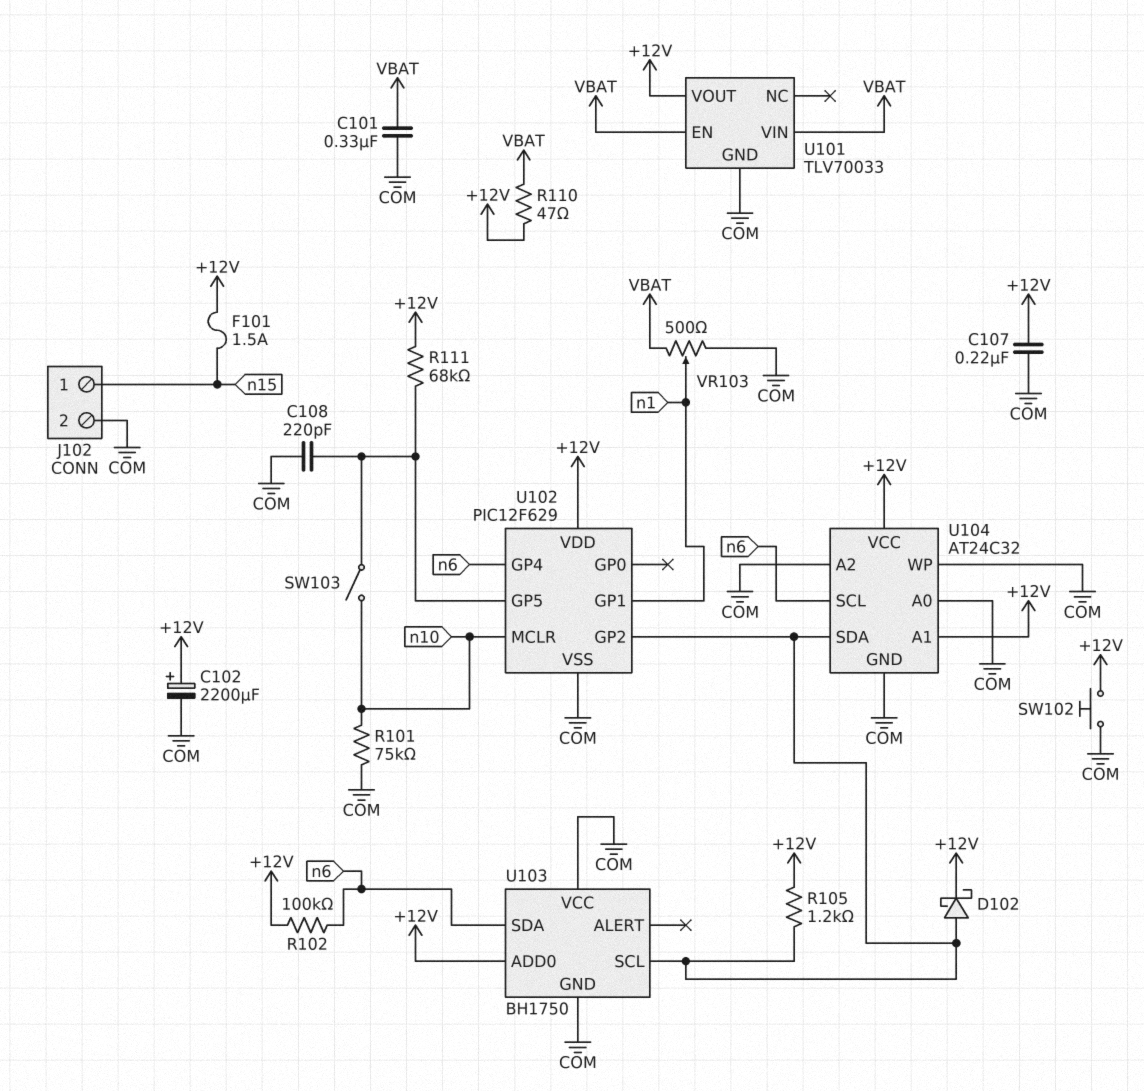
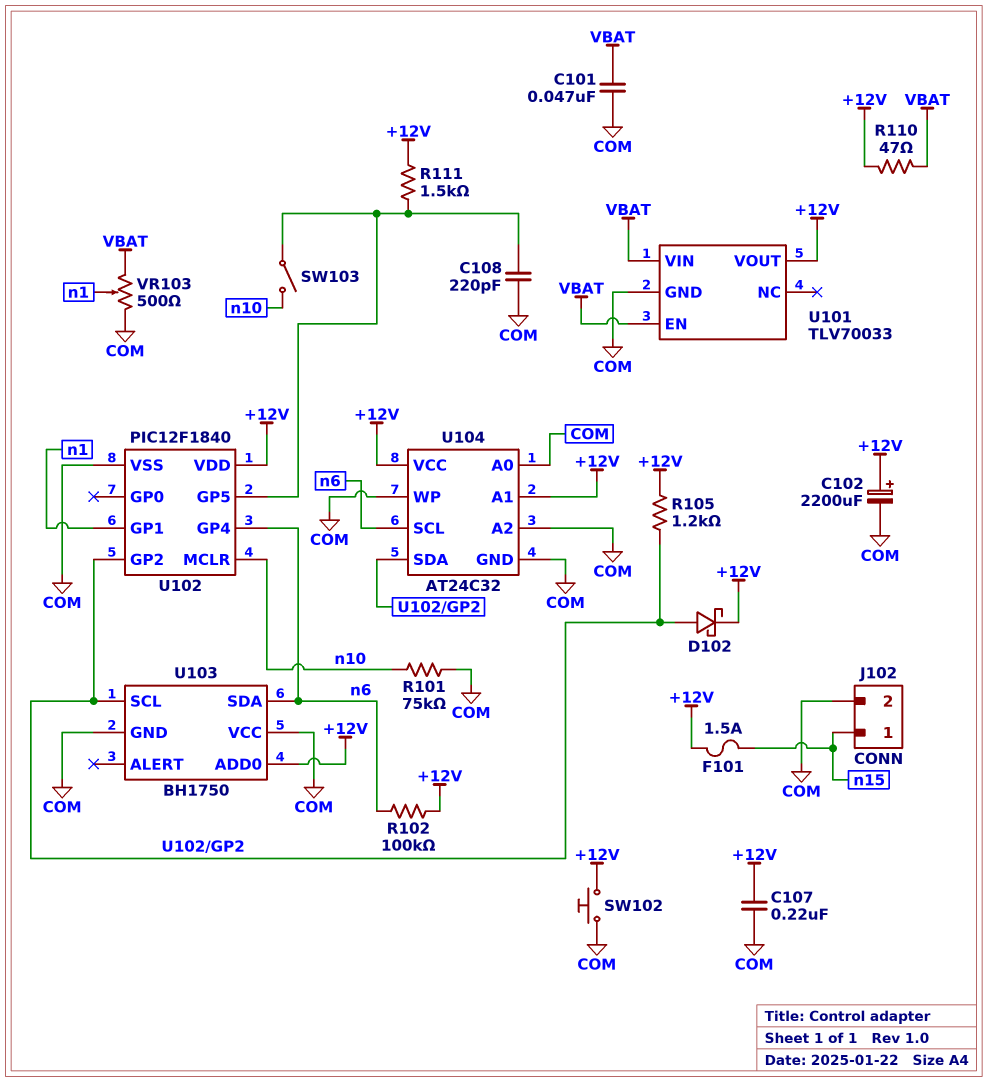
C101: 330nF (COM, VBAT) -> 47nF (COM, VBAT)
R111: 68k (+12V, U102/GP5) -> 1.5k (+12V, U102/GP5)
U102: PIC12F629 -> PIC12F1840

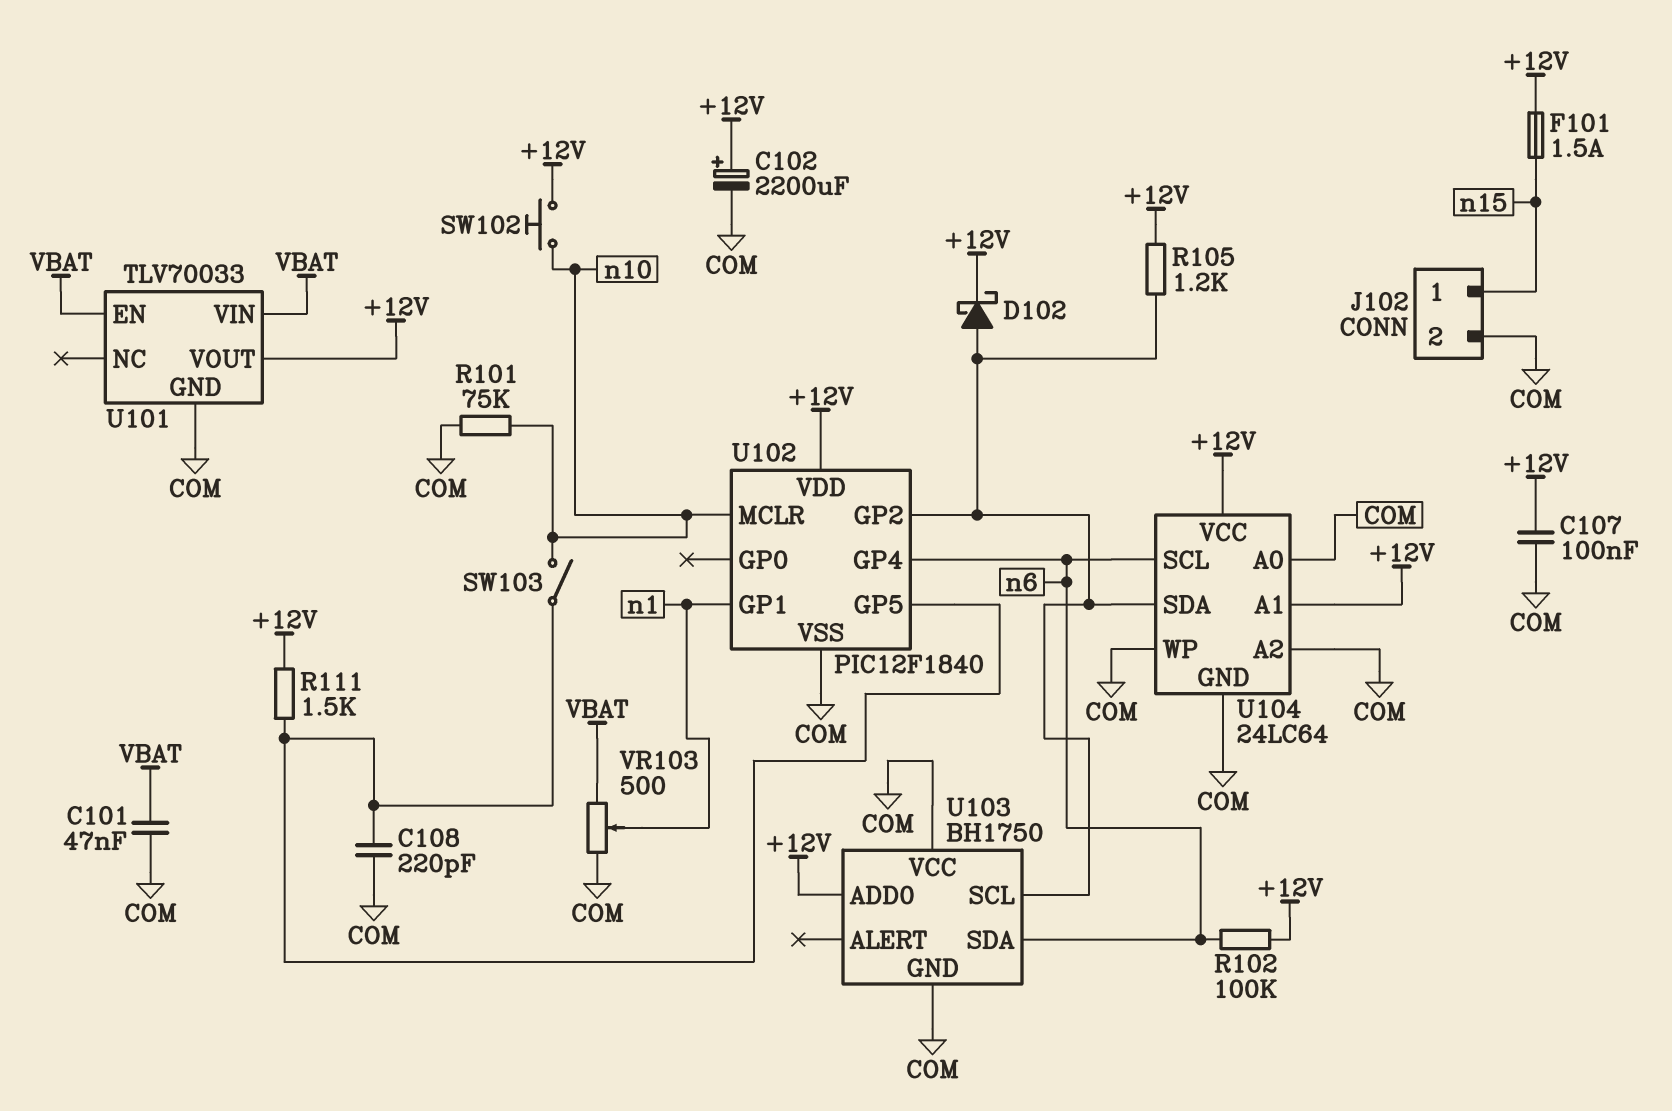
C107: 220nF (+12V, COM) -> 100nF (+12V, COM)
R110: 47 (+12V, VBAT) -> none
SW102: button (+12V, COM) -> button (+12V, n10)
U104: AT24C32 -> 24LC64

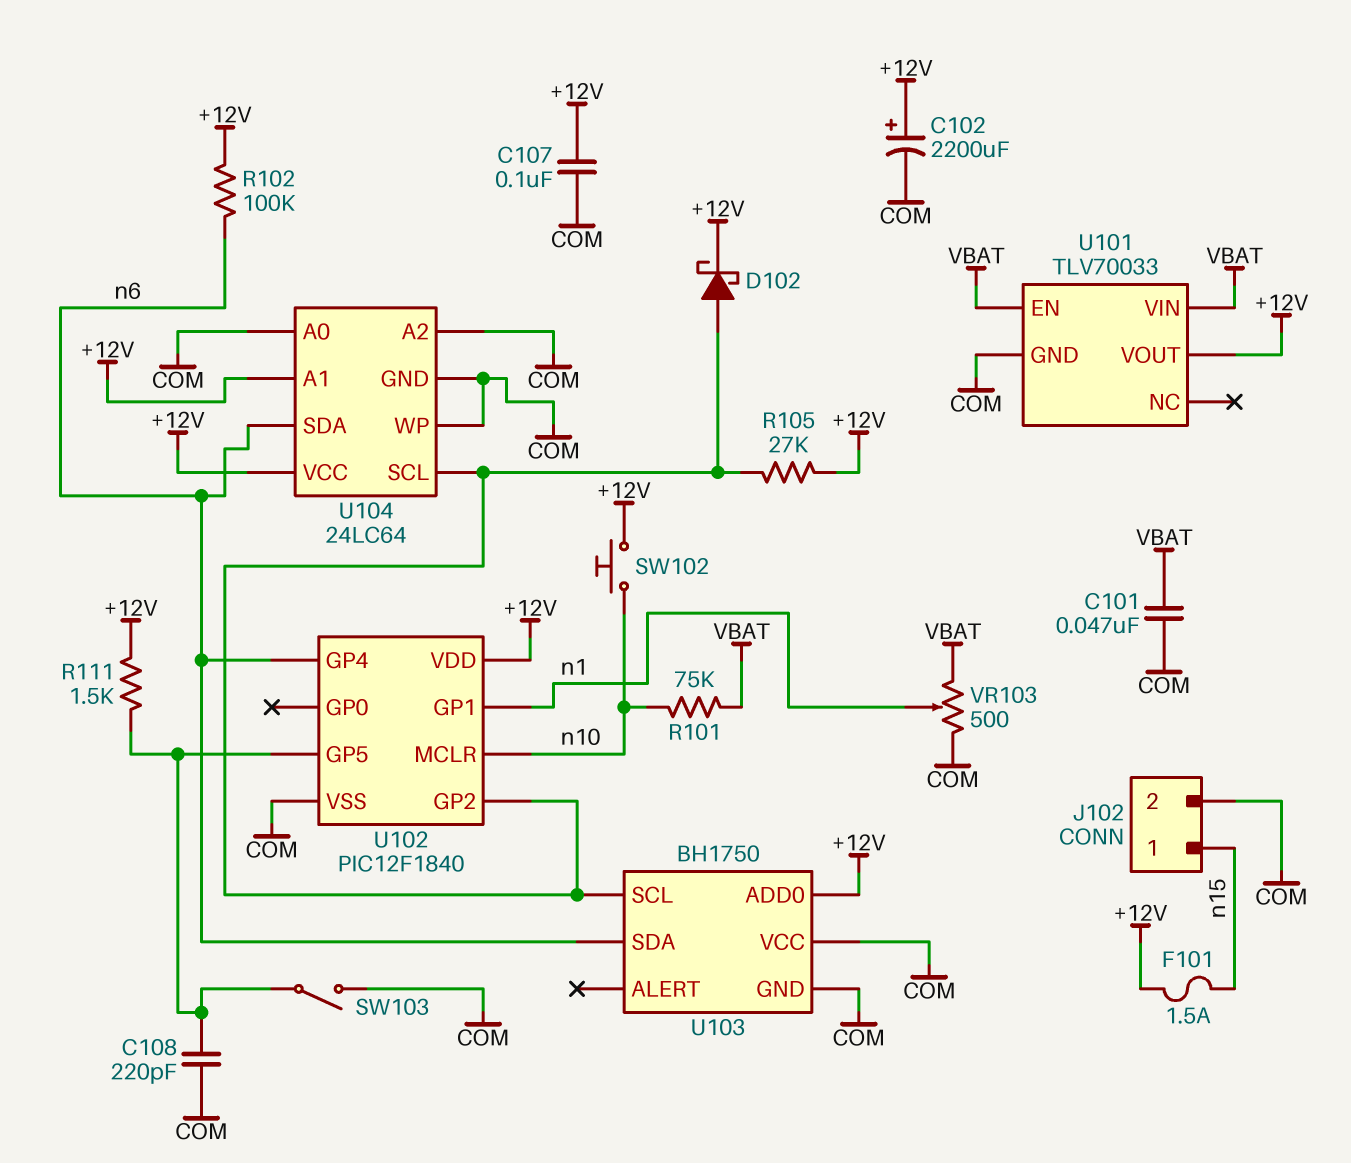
R101: 75k (COM, n10) -> 75k (VBAT, n10)
R105: 1.2k (+12V, U102/GP2) -> 27k (+12V, U102/GP2)
SW103: switch (U102/GP5, n10) -> switch (COM, U102/GP5)
U104 pin SCL: n6 -> U102/GP2
U104 pin SDA: U102/GP2 -> n6

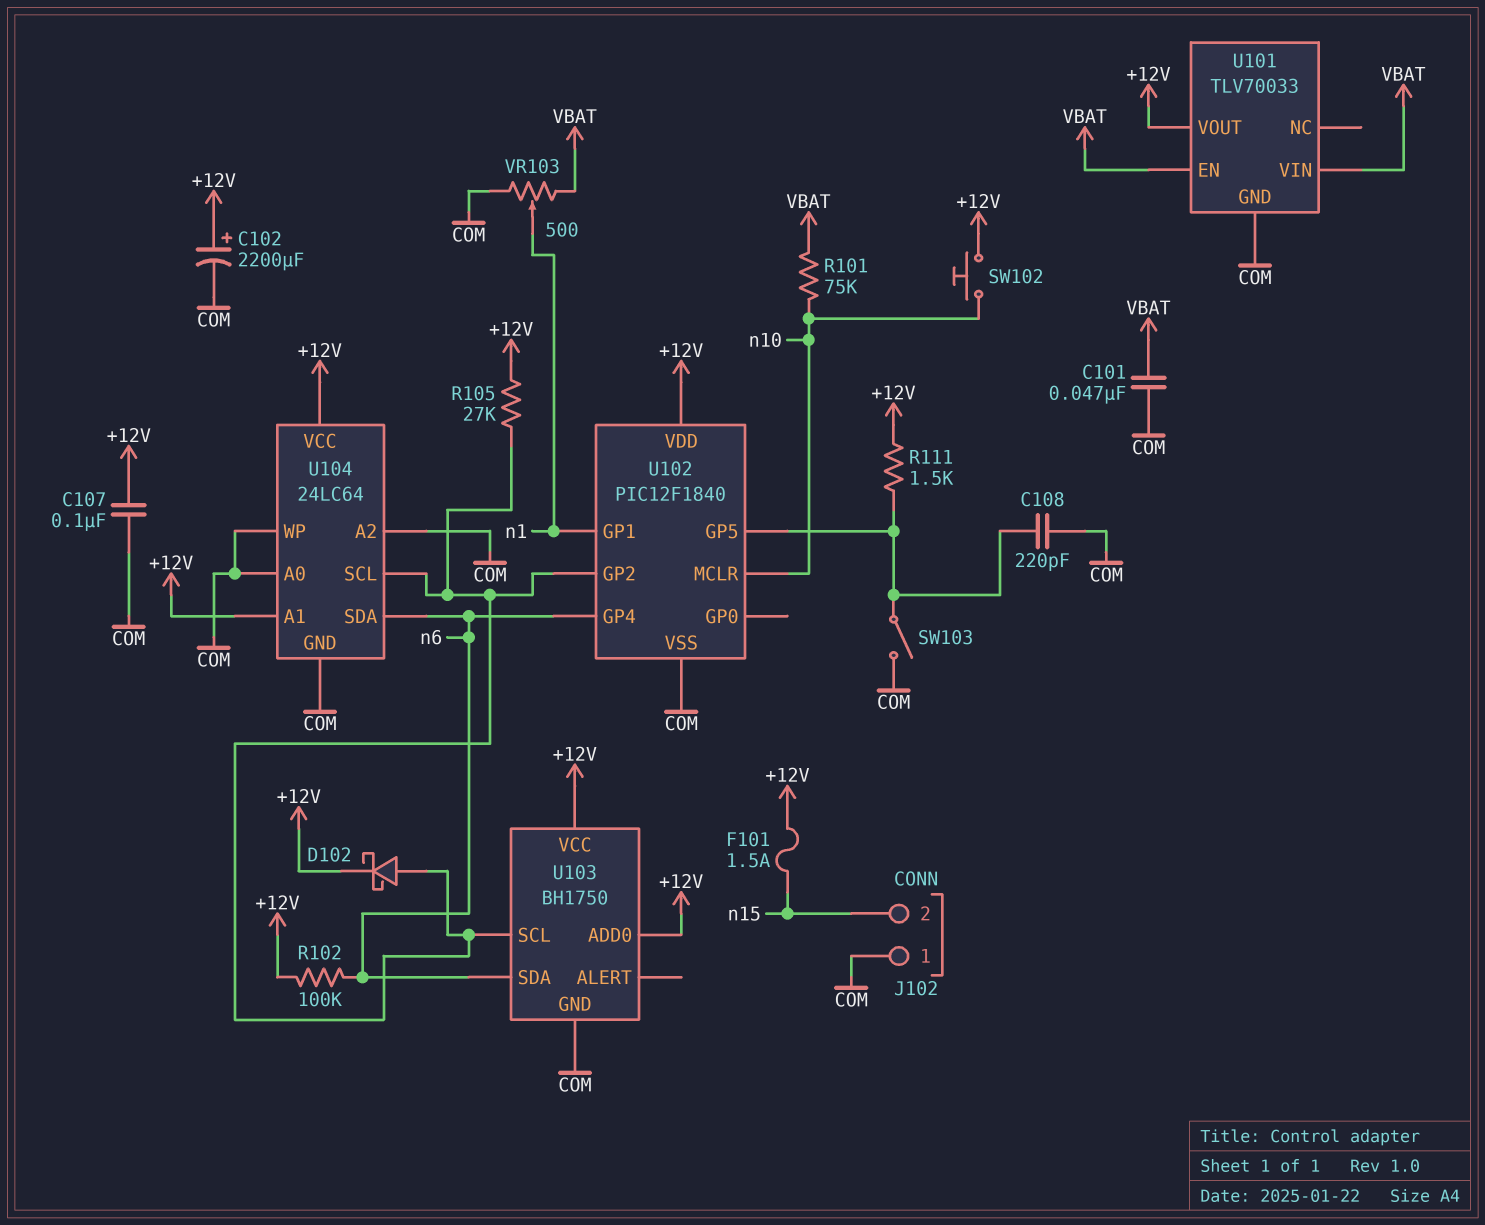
J102 pin 1: n15 -> COM
J102 pin 2: COM -> n15
U103 pin VCC: COM -> +12V

